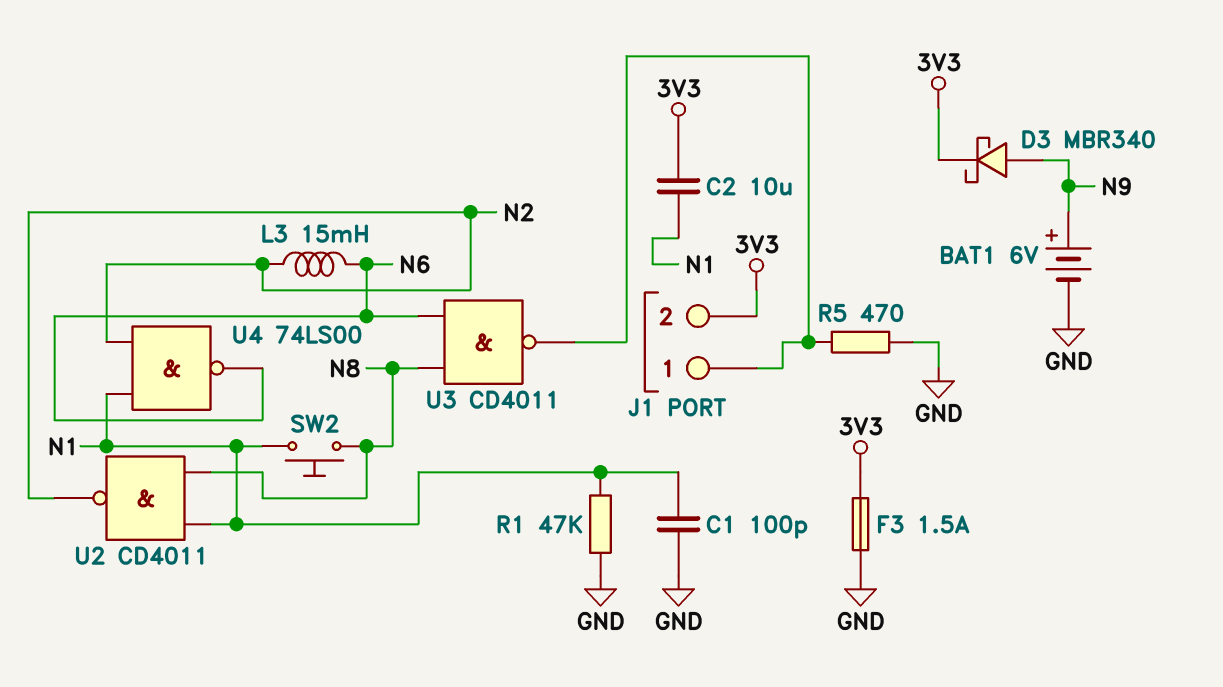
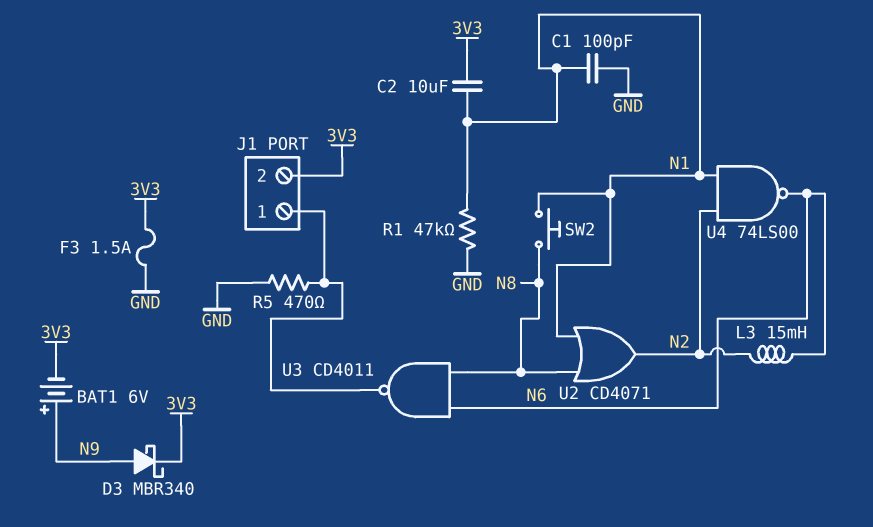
BAT1: 6V (plus N9, minus GND) -> 6V (plus N9, minus 3V3)
U2: NAND CD4011 (in N1, in N8, out N2) -> OR CD4071 (in N1, in N8, out N2)

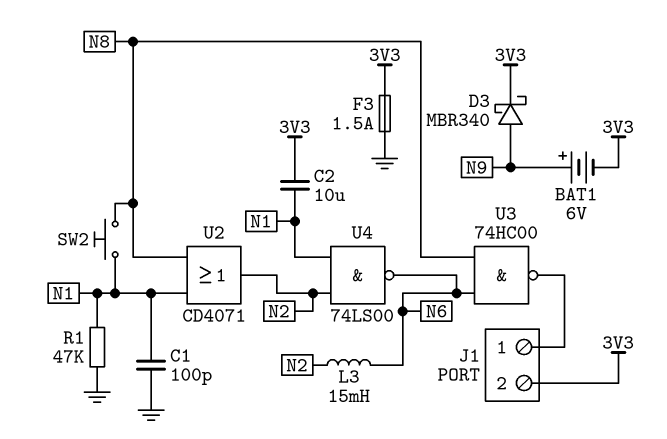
R5: 470 (GND, J1/1) -> none
U3: NAND CD4011 (in N6, in N8, out J1/1) -> NAND 74HC00 (in N6, in N8, out J1/1)

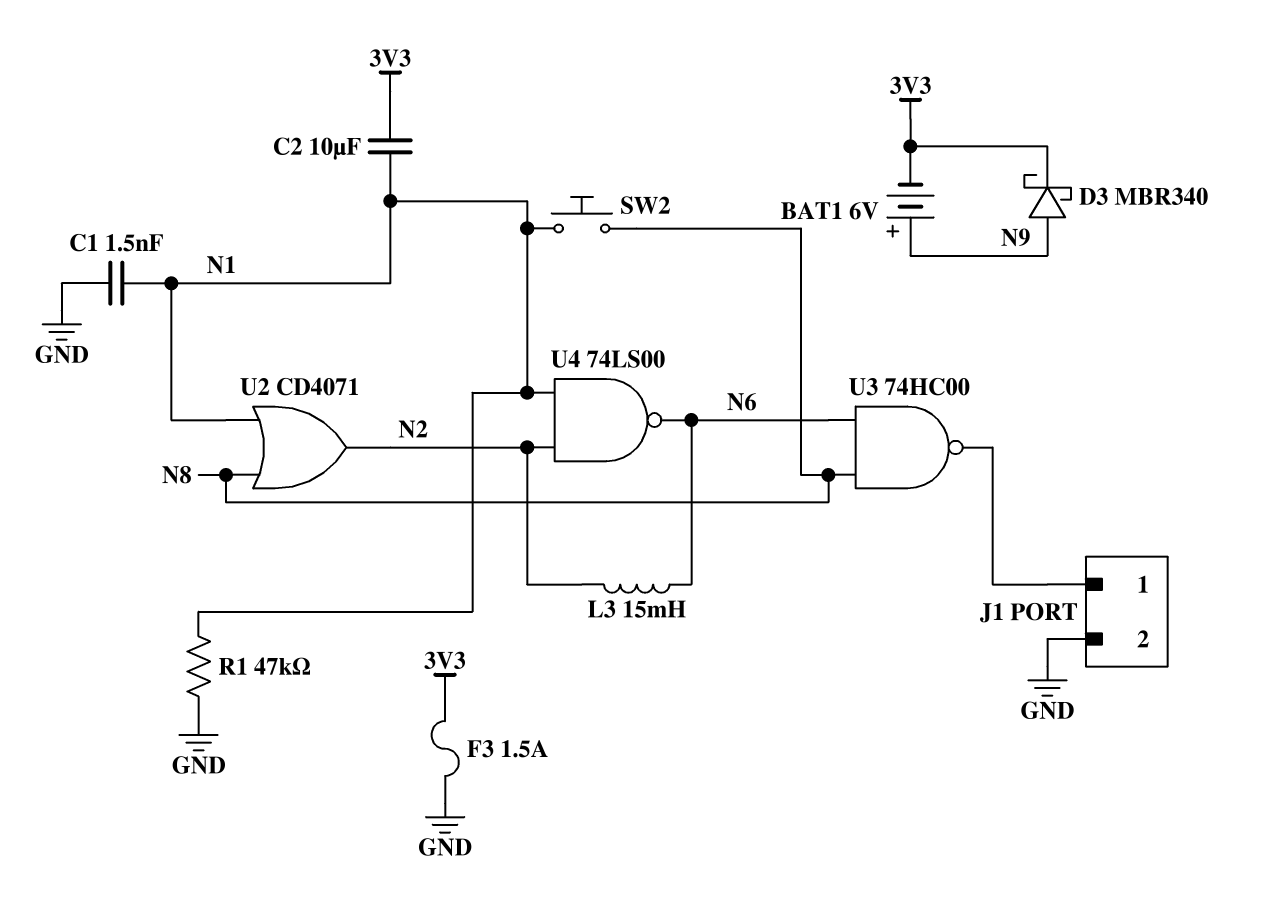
C1: 100pF (GND, N1) -> 1.5nF (GND, N1)
J1 pin 2: 3V3 -> GND

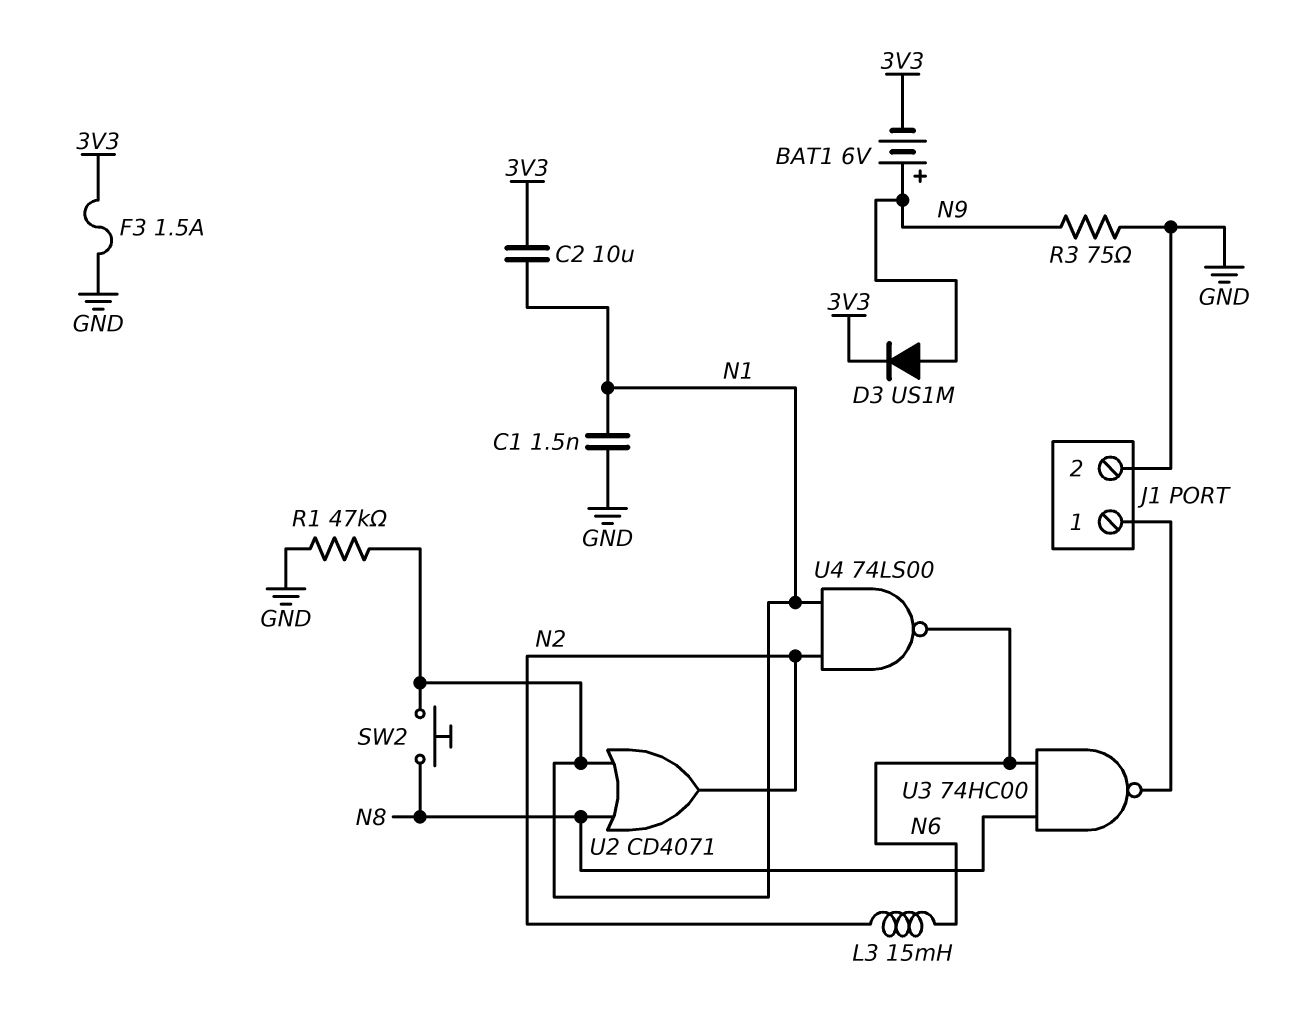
D3: schottky MBR340 (A N9, K 3V3) -> diode US1M (A N9, K 3V3)
R3: none -> 75 (GND, N9)

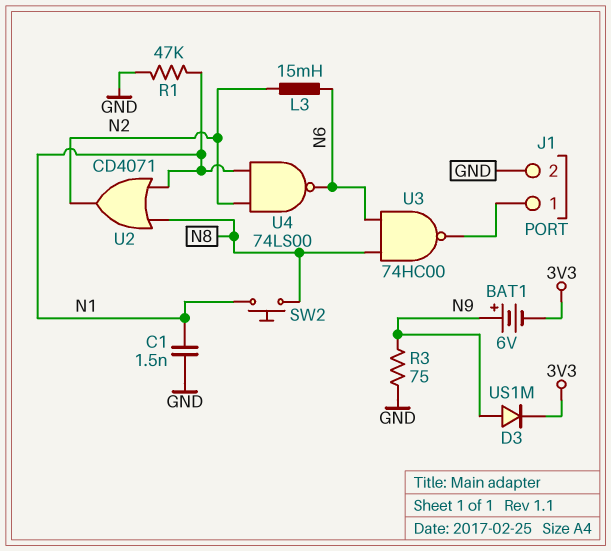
C2: 10uF (3V3, N1) -> none
F3: 1.5A (3V3, GND) -> none

